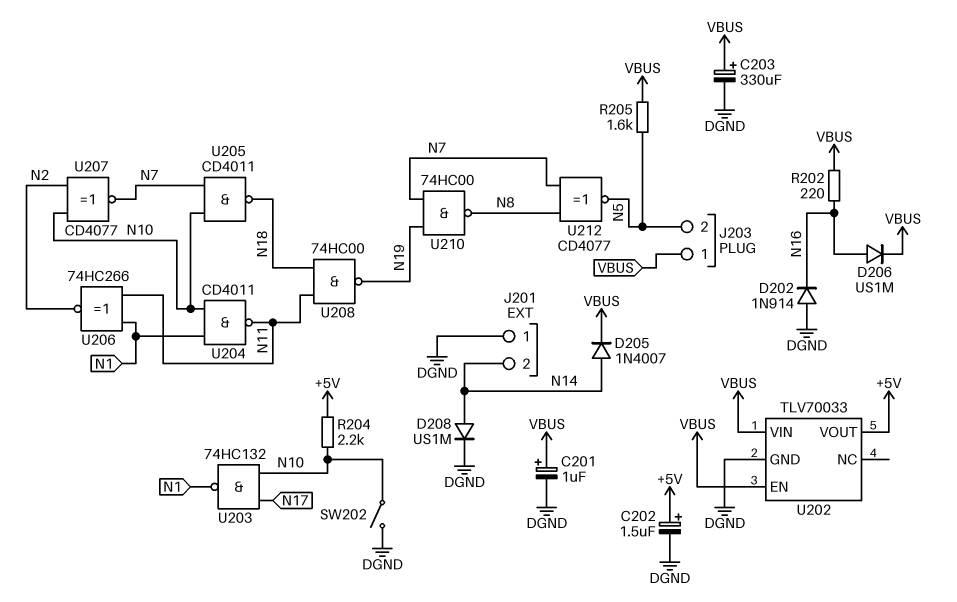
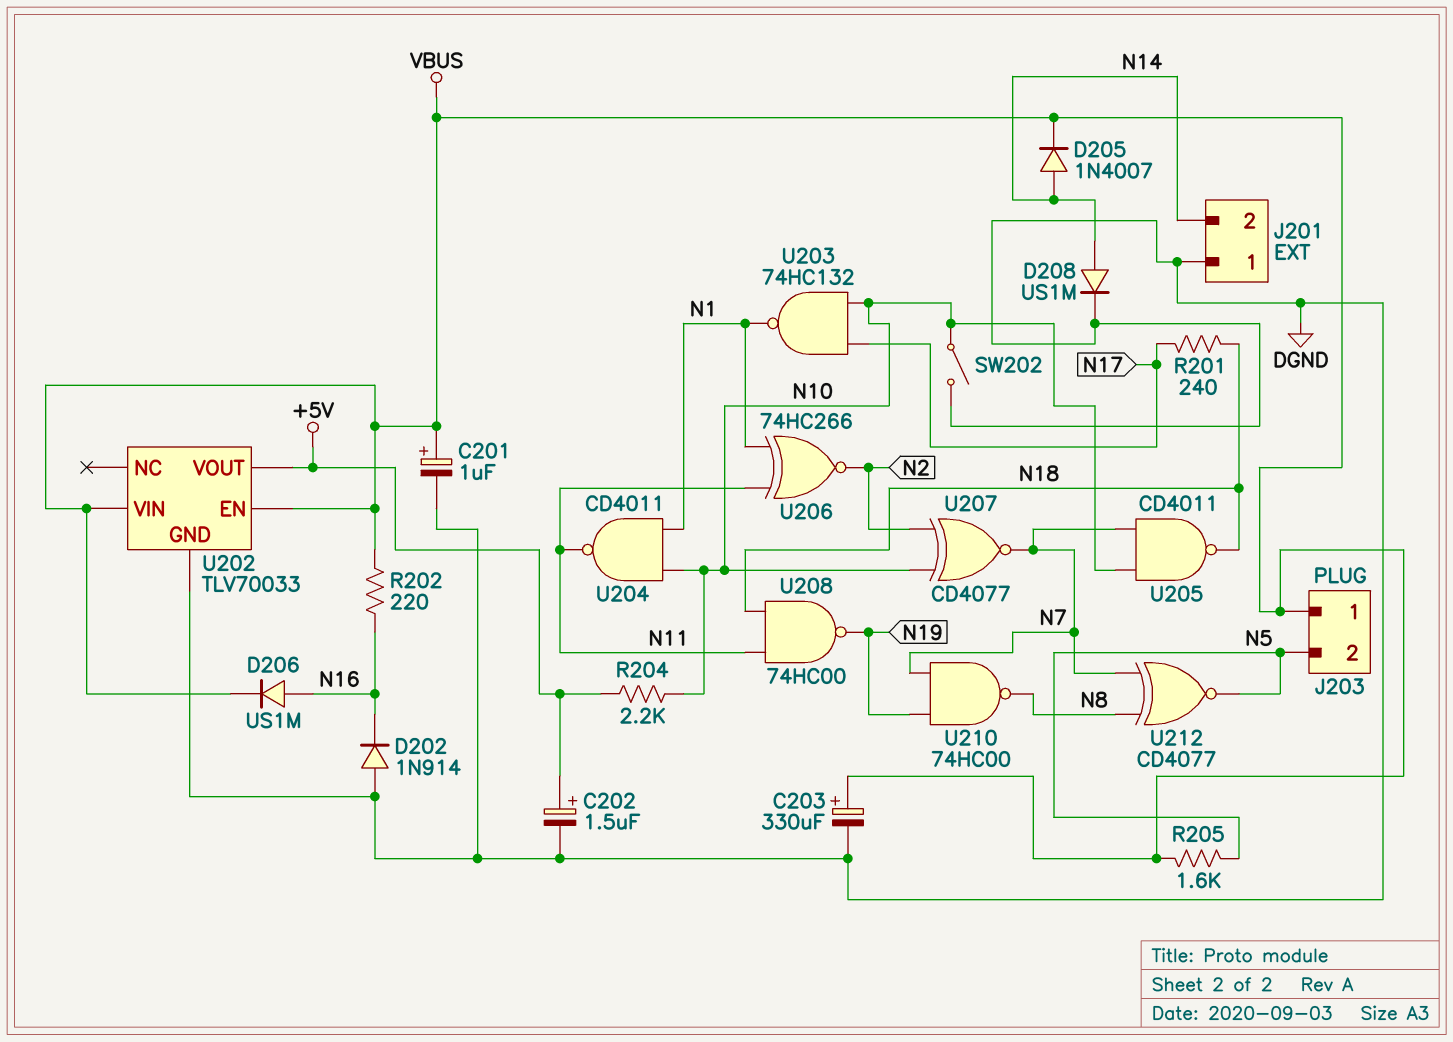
R201: none -> 240 (N17, N18)

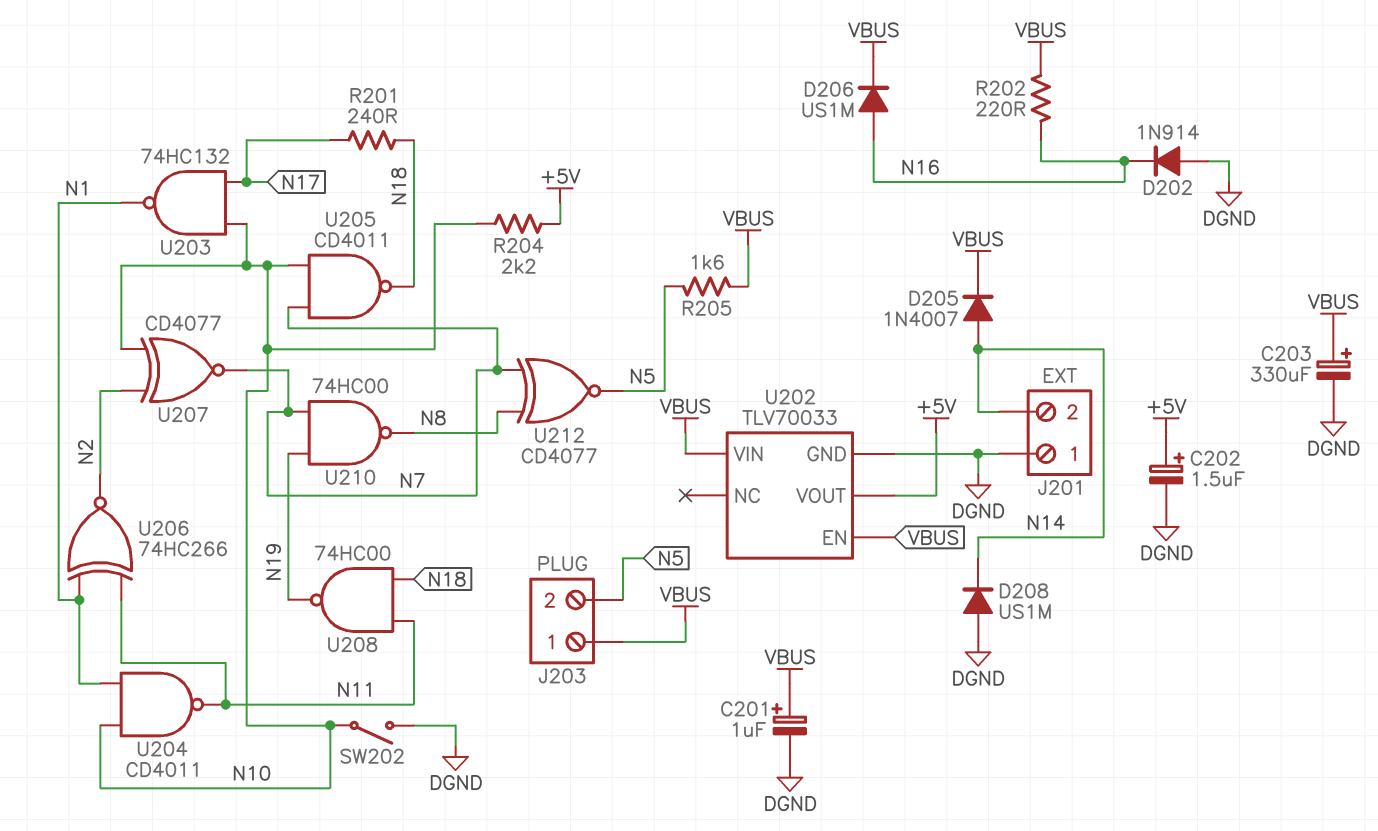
D208: diode US1M (A N14, K DGND) -> diode US1M (A DGND, K N14)

